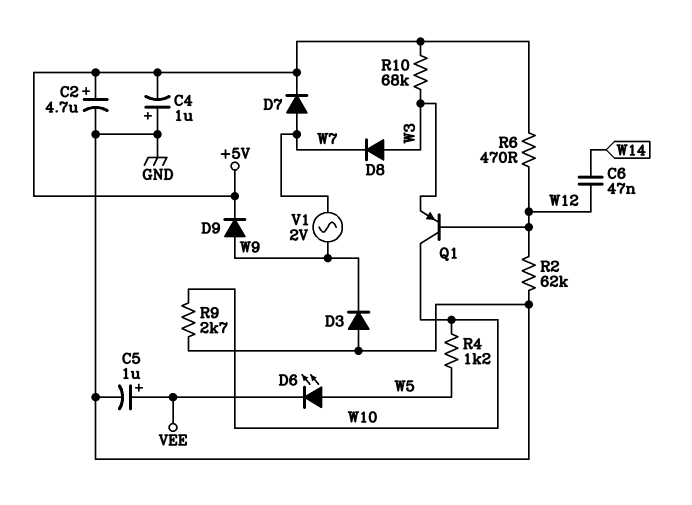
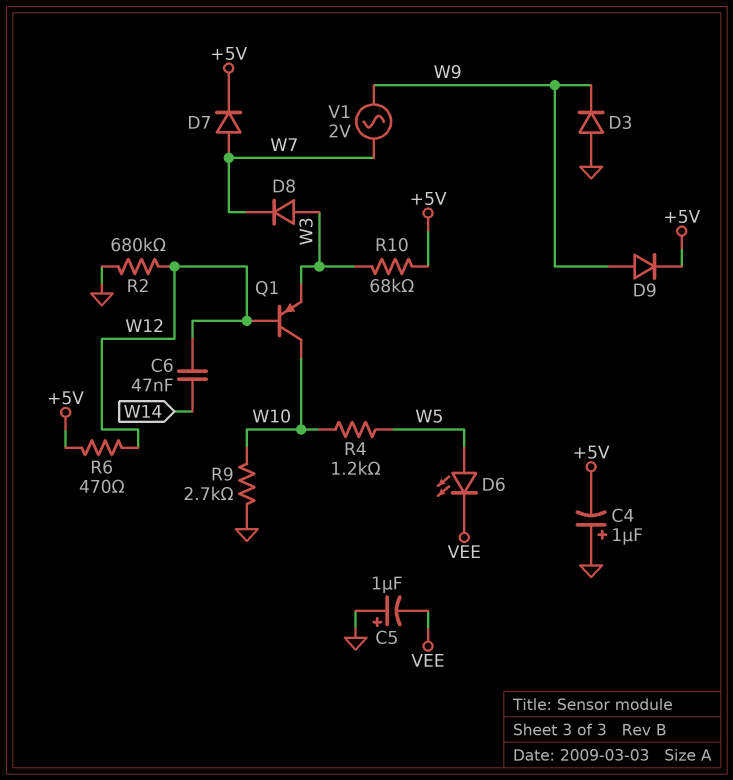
C2: 4.7uF (plus +5V, minus GND) -> none
C5: 1uF (plus VEE, minus GND) -> 1uF (plus GND, minus VEE)
R2: 62k (GND, W12) -> 680k (GND, W12)

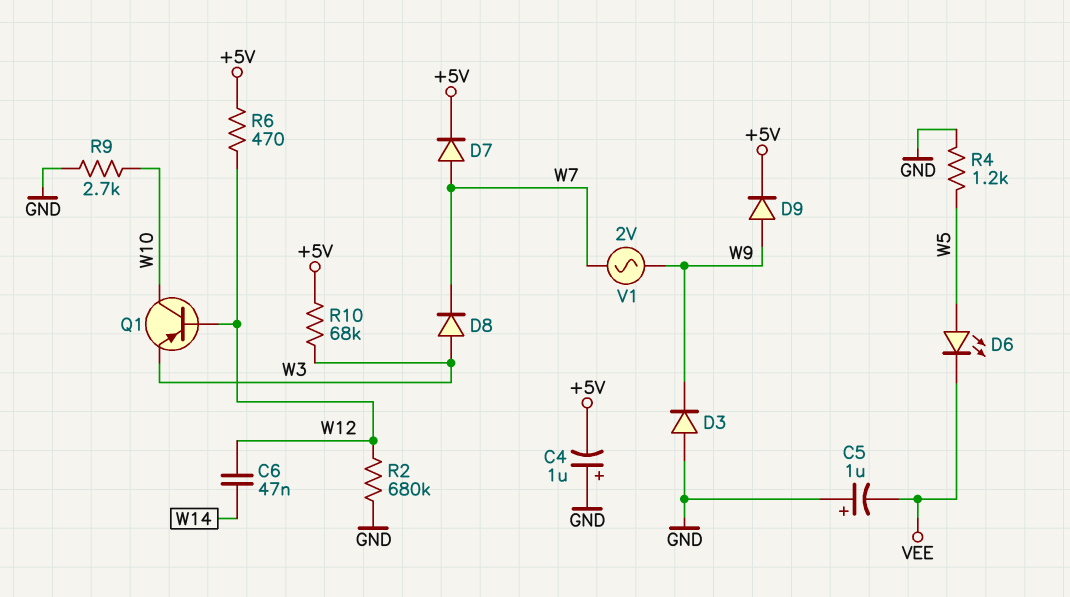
R4: 1.2k (W5, W10) -> 1.2k (GND, W5)

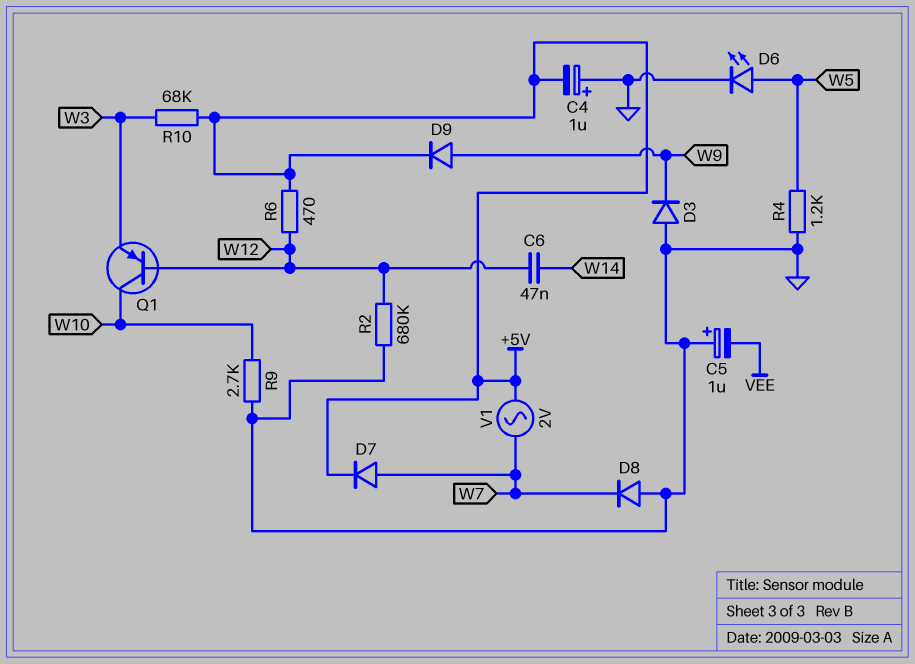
D6: LED (A W5, K VEE) -> LED (A W5, K GND)
D8: diode (A W3, K W7) -> diode (A GND, K W7)
V1: AC 2V (W7, W9) -> AC 2V (+5V, W7)

